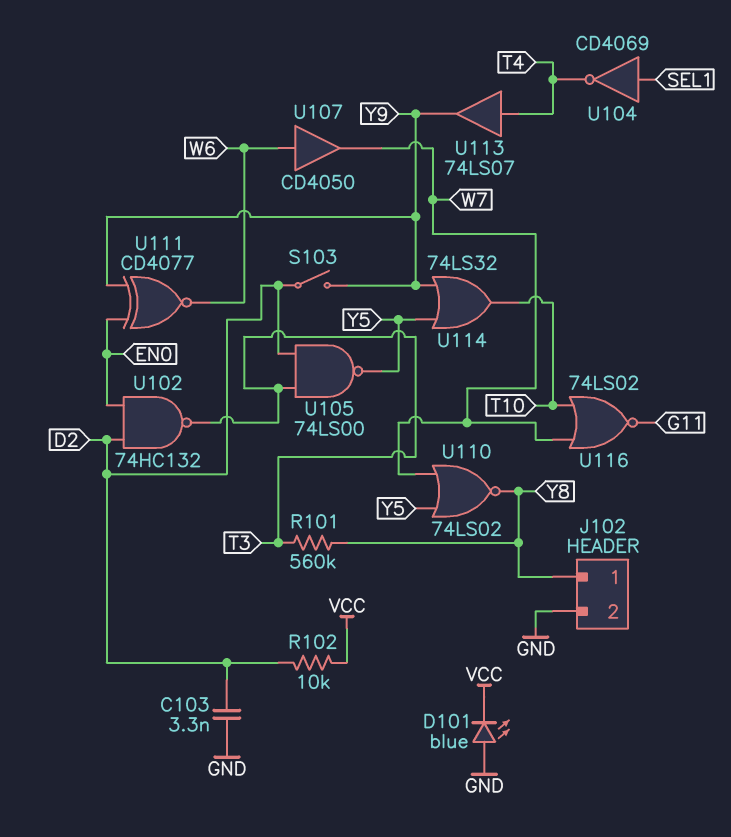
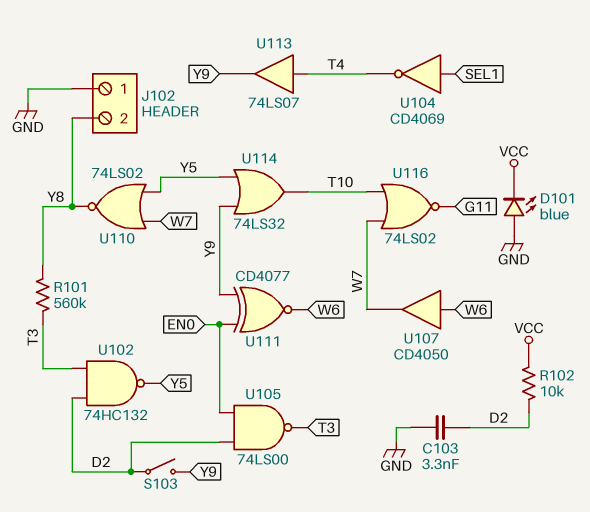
J102 pin 1: Y8 -> GND
J102 pin 2: GND -> Y8
U102: NAND 74HC132 (in D2, in EN0, out T3) -> NAND 74HC132 (in D2, in T3, out Y5)
U105: NAND 74LS00 (in D2, in T3, out Y5) -> NAND 74LS00 (in D2, in EN0, out T3)

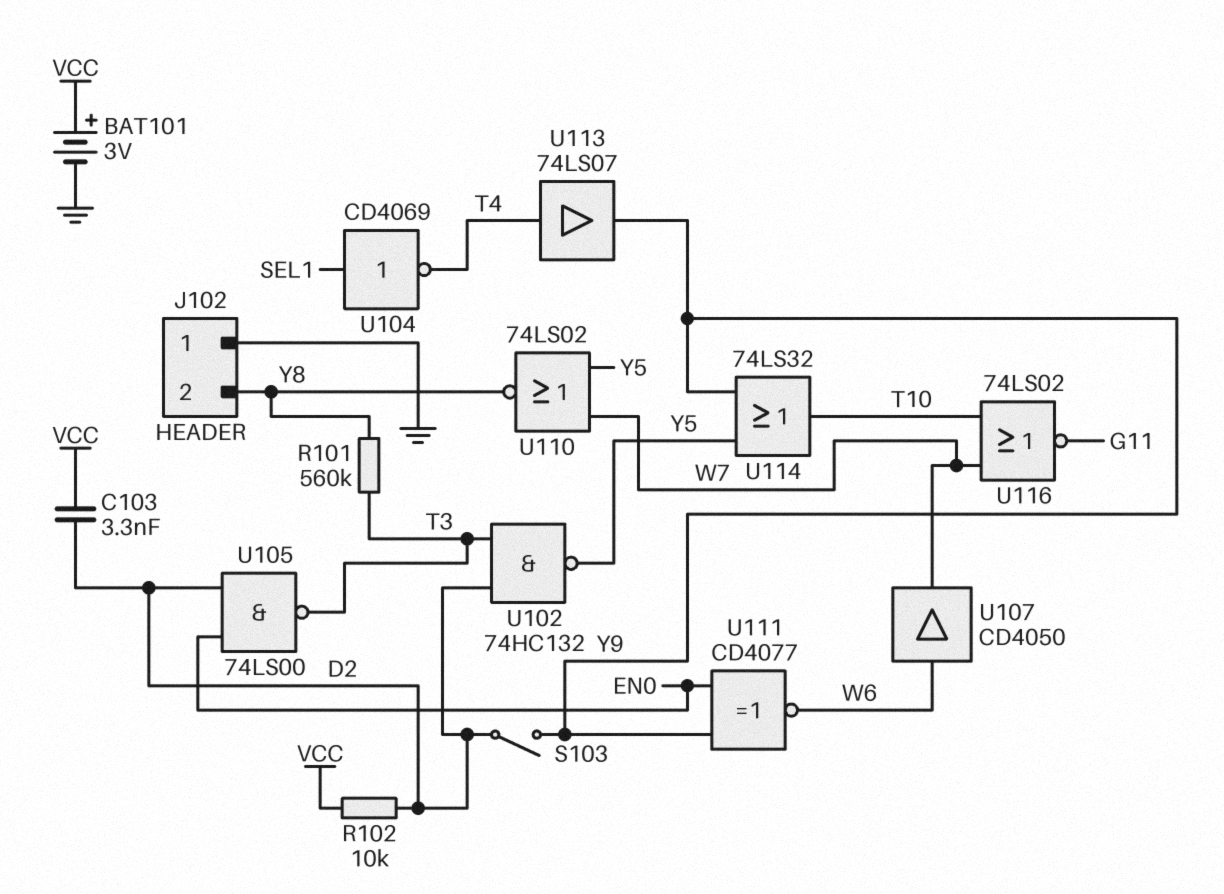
BAT101: none -> 3V (plus VCC, minus GND)
C103: 3.3nF (D2, GND) -> 3.3nF (D2, VCC)
D101: LED blue (A GND, K VCC) -> none

